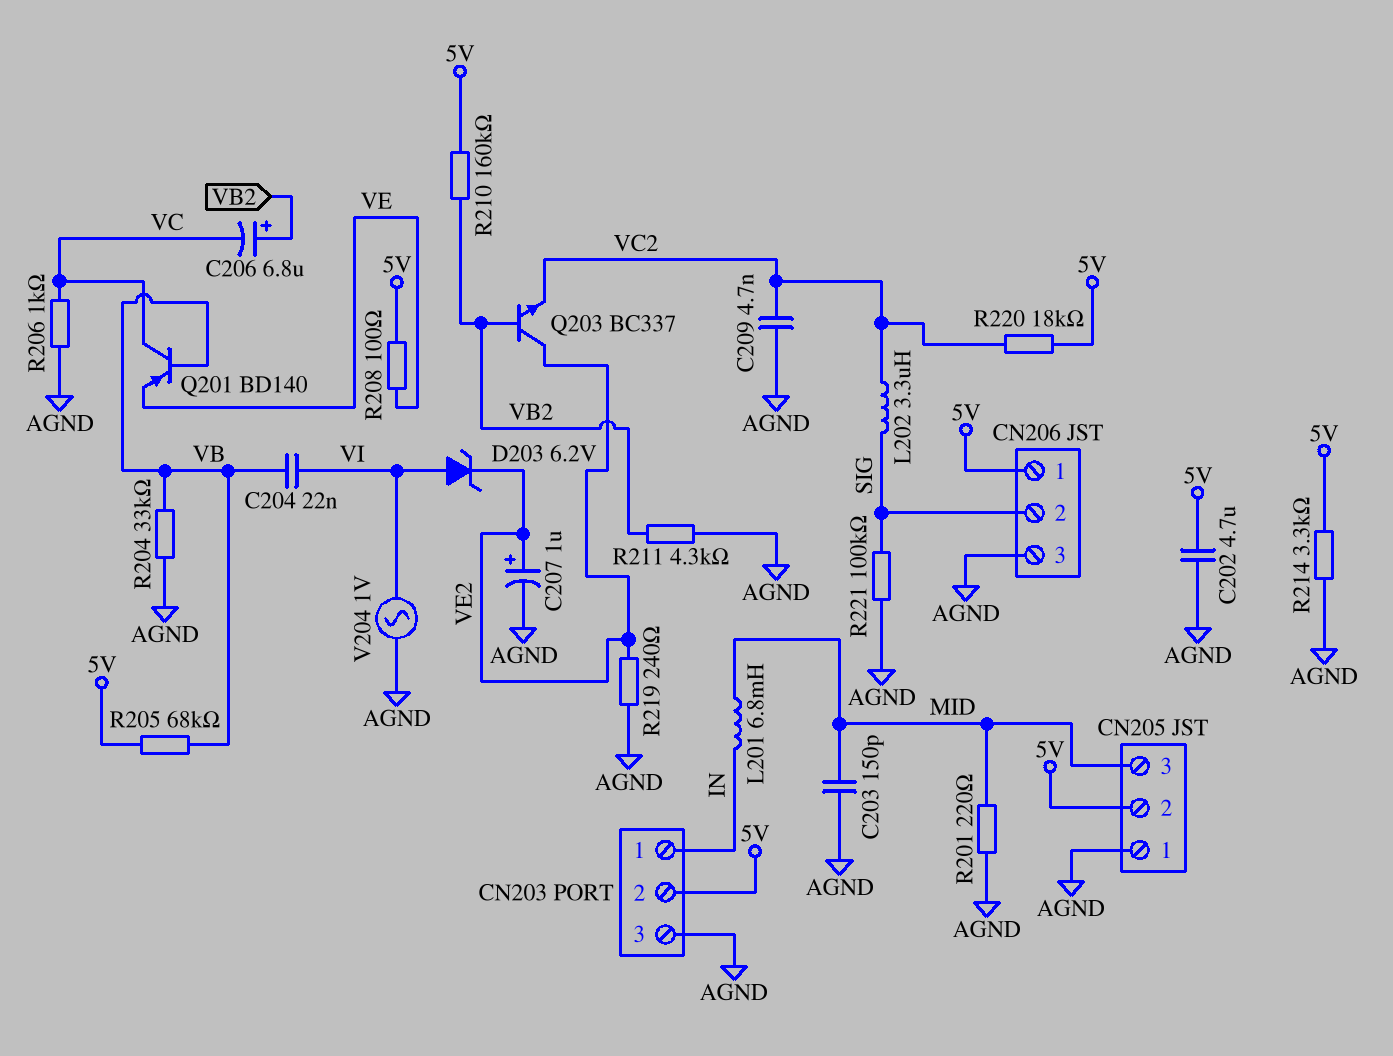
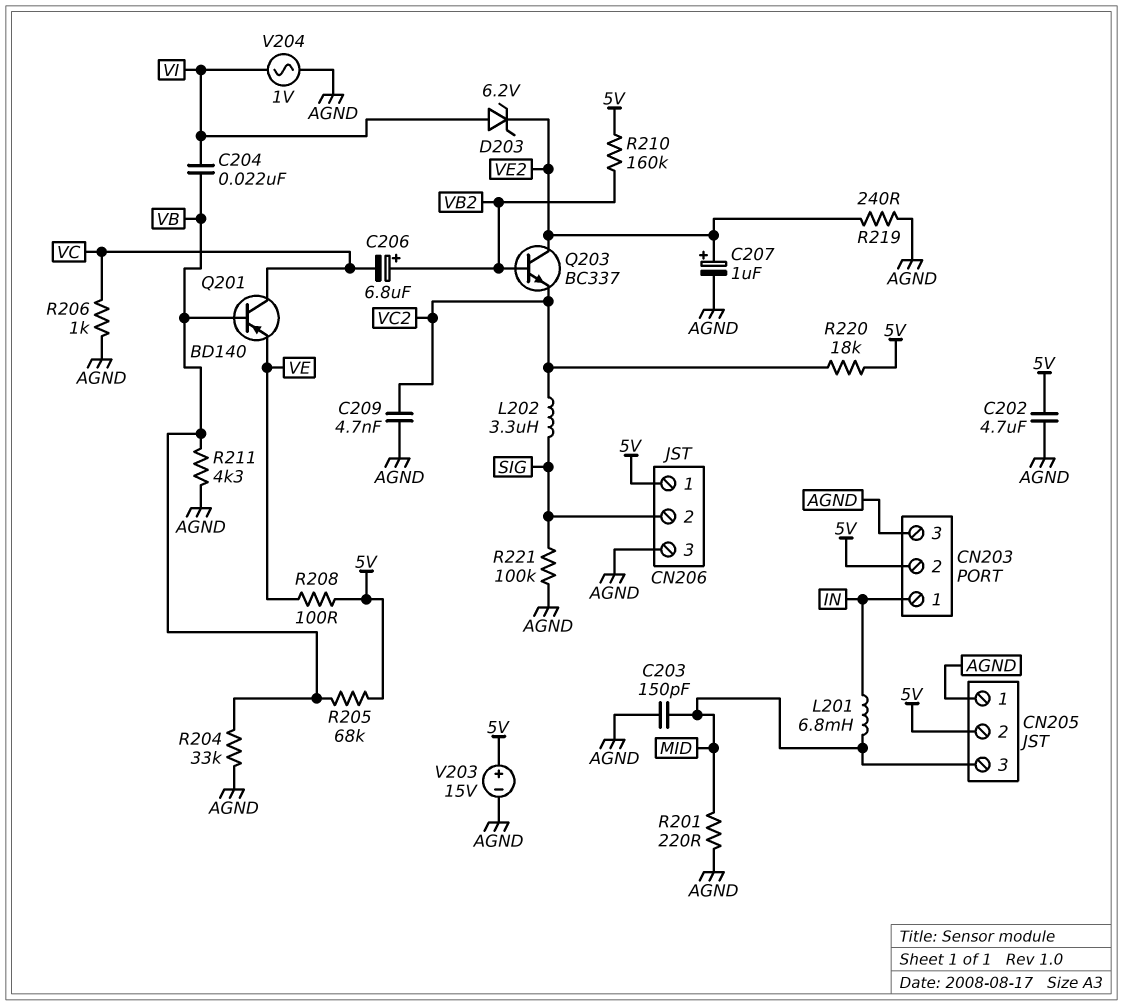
R211: 4.3k (AGND, VB2) -> 4.3k (AGND, VB)
R214: 3.3k (5V, AGND) -> none
V203: none -> 15V (plus 5V, minus AGND)

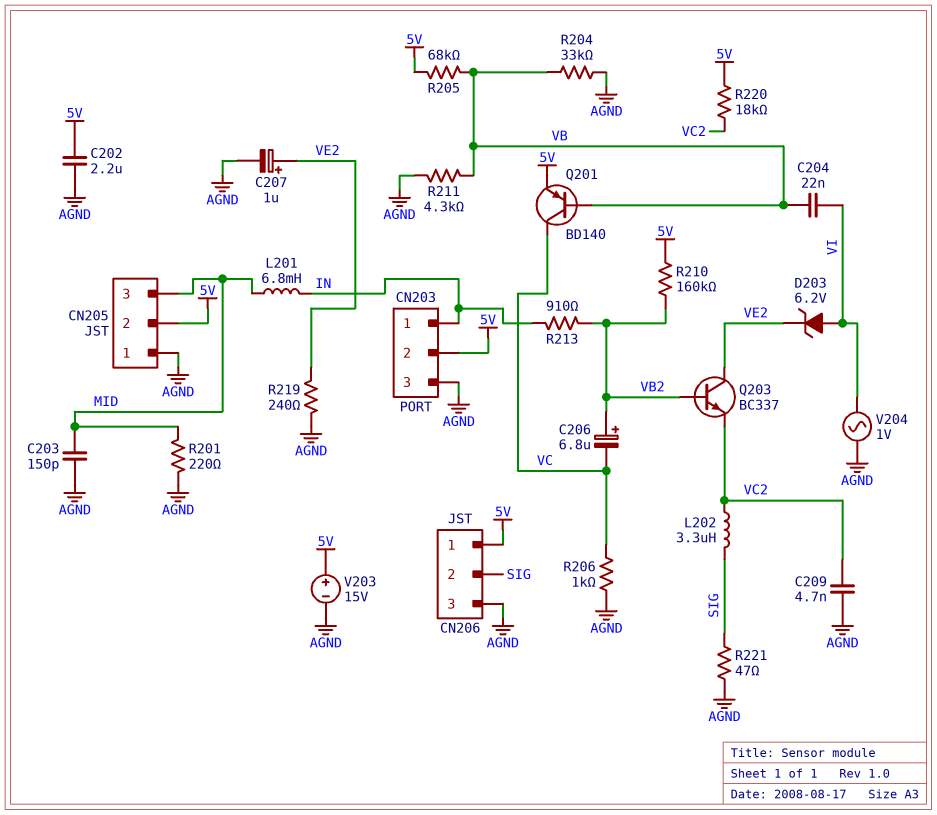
C202: 4.7uF (5V, AGND) -> 2.2uF (5V, AGND)
Q201: PNP BD140 (B VB, C VC, E VE) -> PNP BD140 (B VB, C VC, E 5V)
R208: 100 (5V, VE) -> none
R213: none -> 910 (IN, VB2)
R221: 100k (AGND, SIG) -> 47 (AGND, SIG)

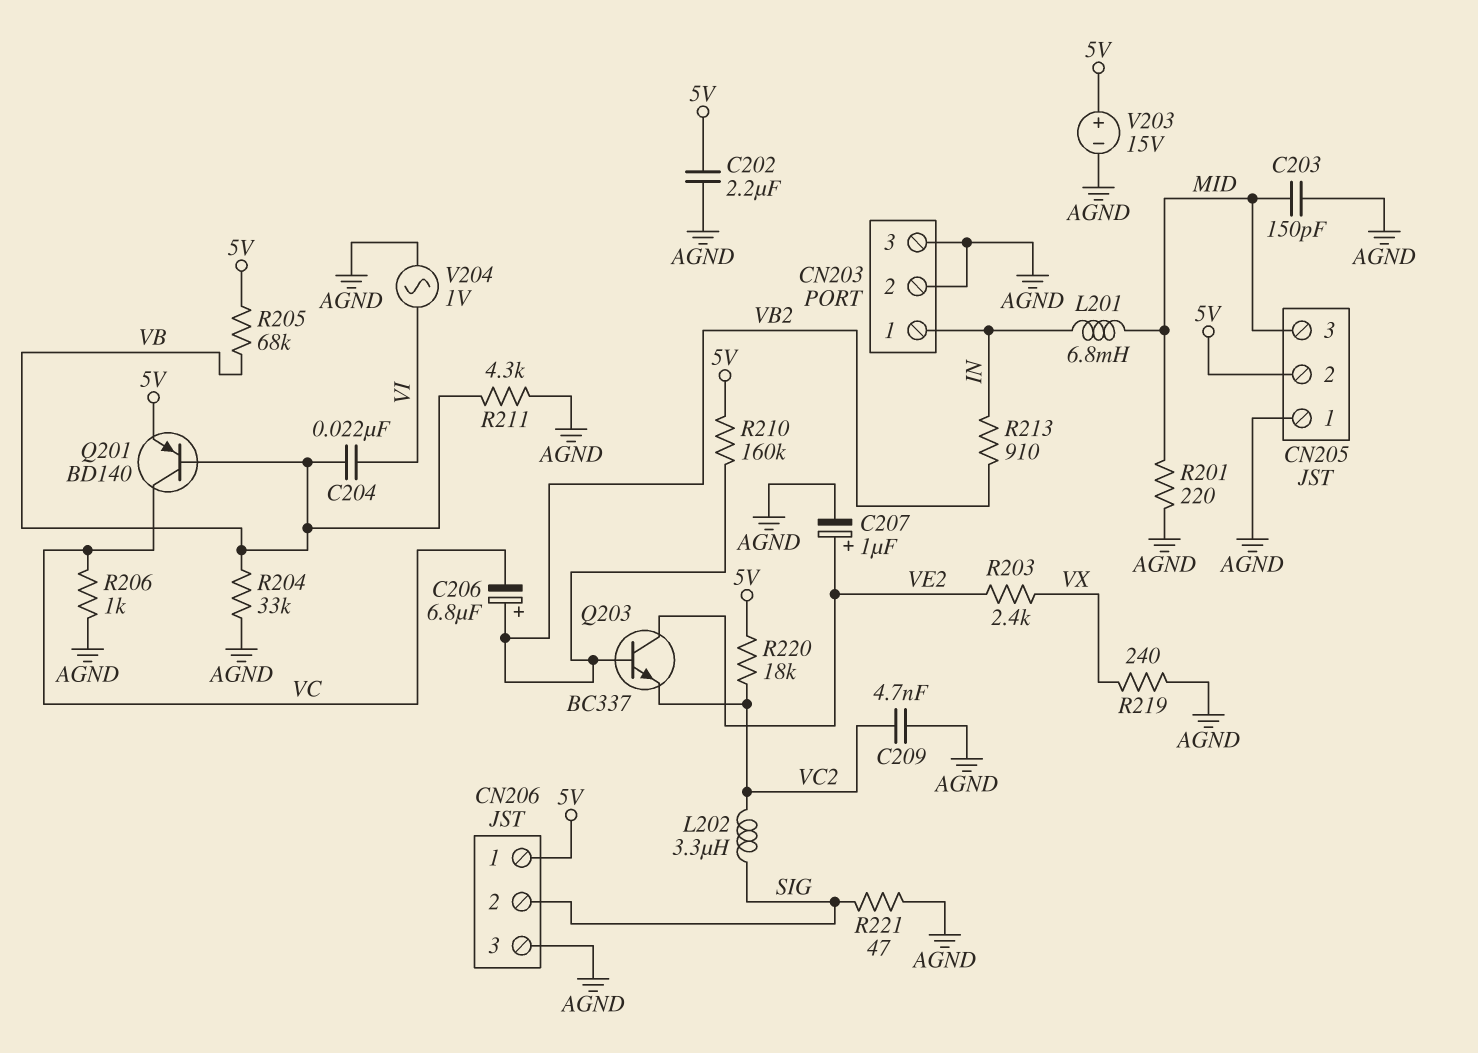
CN203 pin 2: 5V -> AGND
D203: zener 6.2V (A VI, K VE2) -> none
R203: none -> 2.4k (VE2, VX)
R219: 240 (AGND, VE2) -> 240 (AGND, VX)

